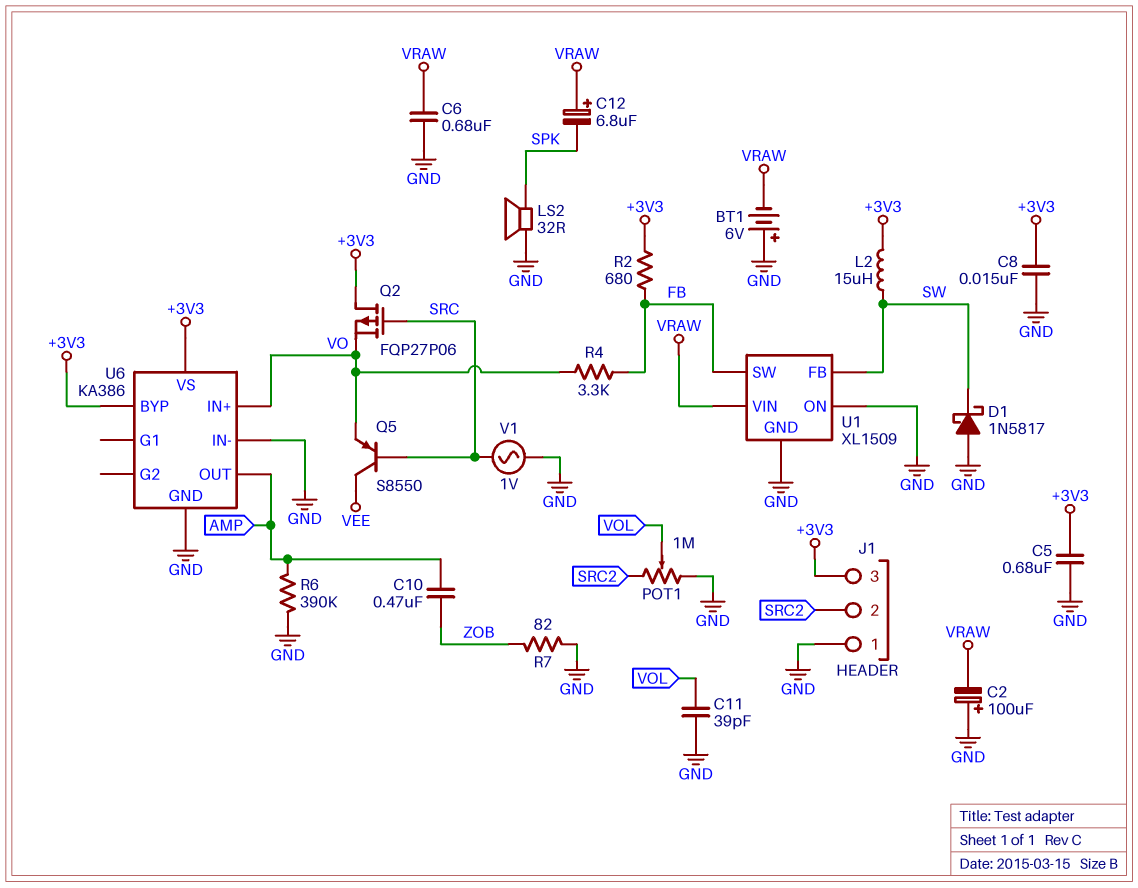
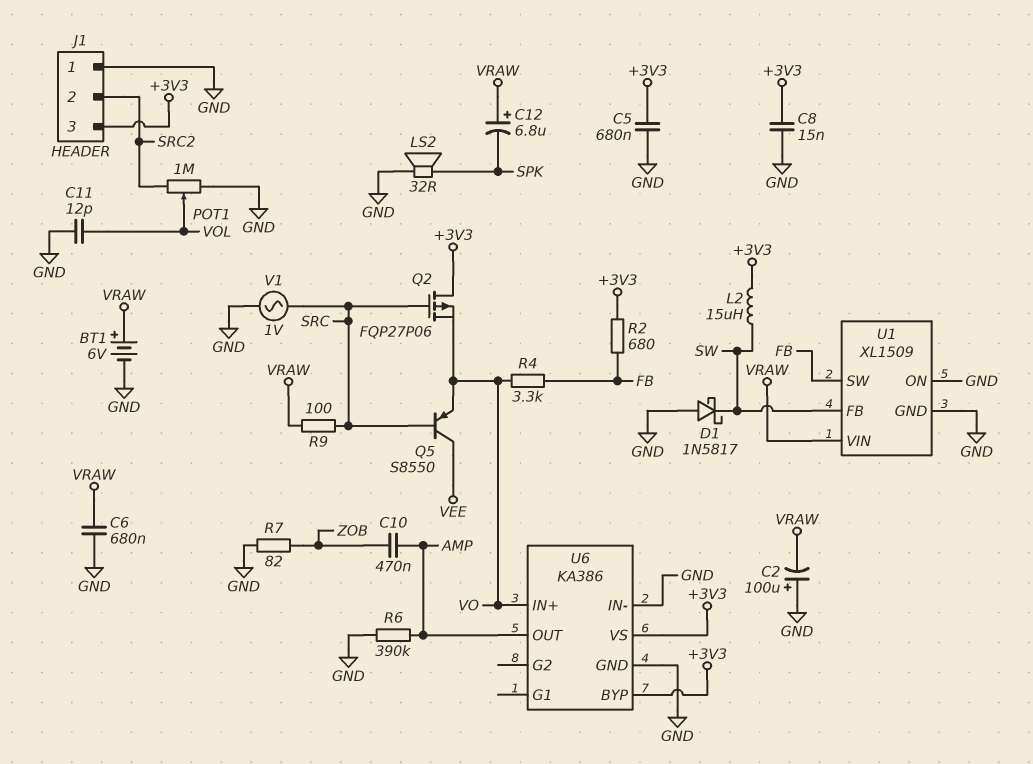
BT1: 6V (plus GND, minus VRAW) -> 6V (plus VRAW, minus GND)
C11: 39pF (GND, VOL) -> 12pF (GND, VOL)
R9: none -> 100 (SRC, VRAW)

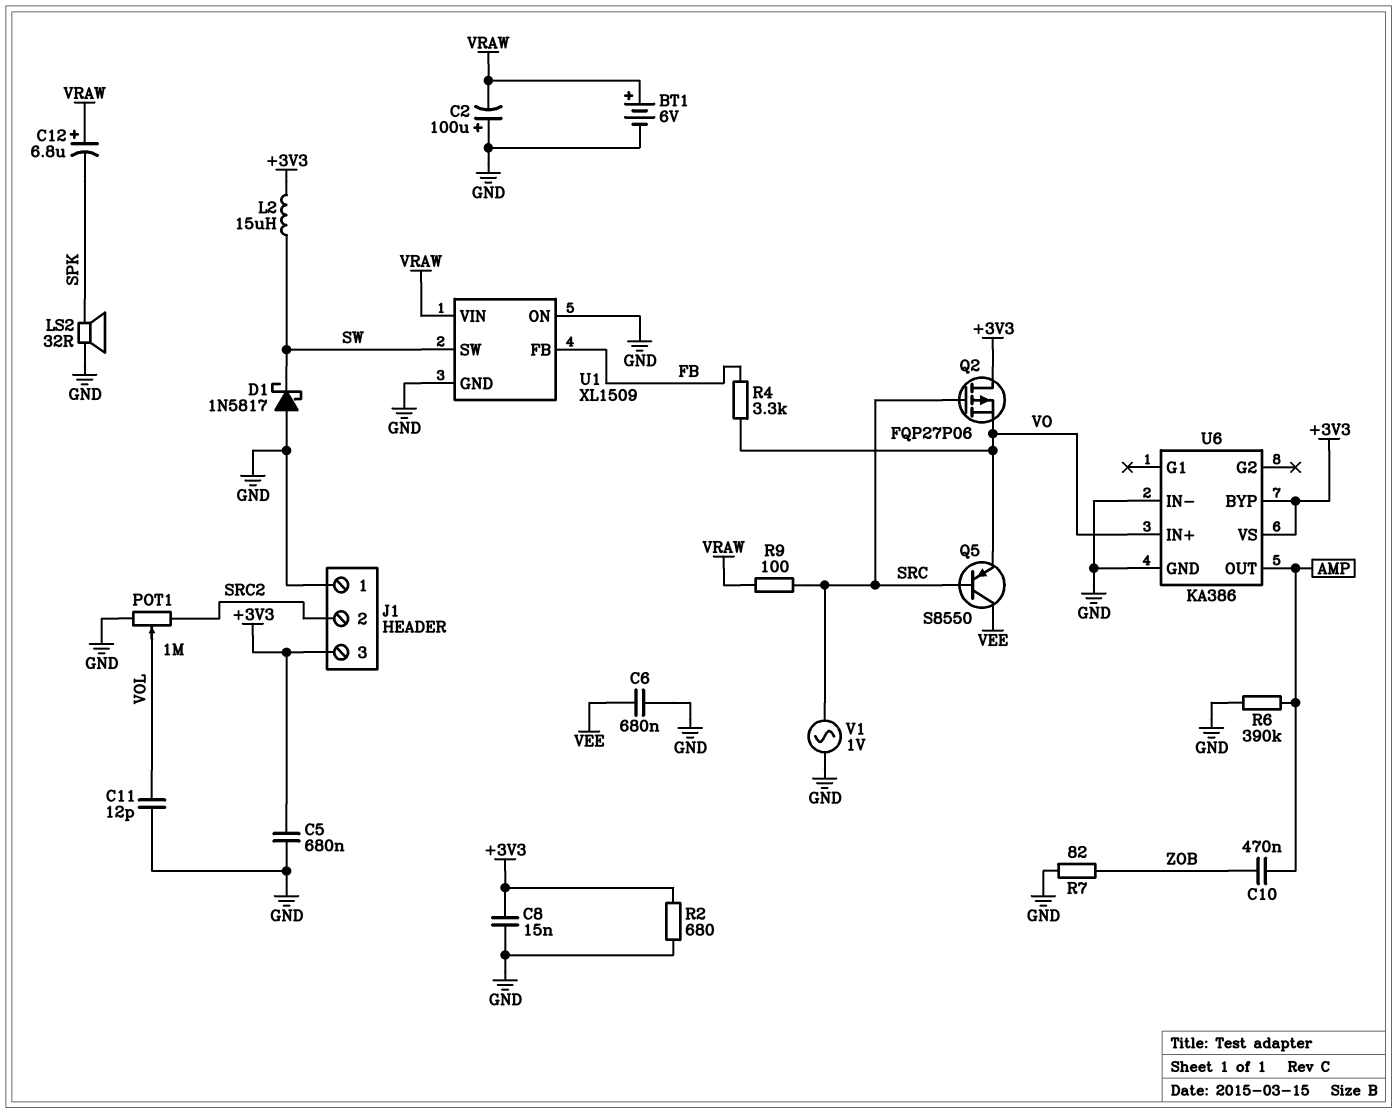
C6: 680nF (GND, VRAW) -> 680nF (GND, VEE)
R2: 680 (+3V3, FB) -> 680 (+3V3, GND)
U1 pin FB: SW -> FB
U1 pin SW: FB -> SW

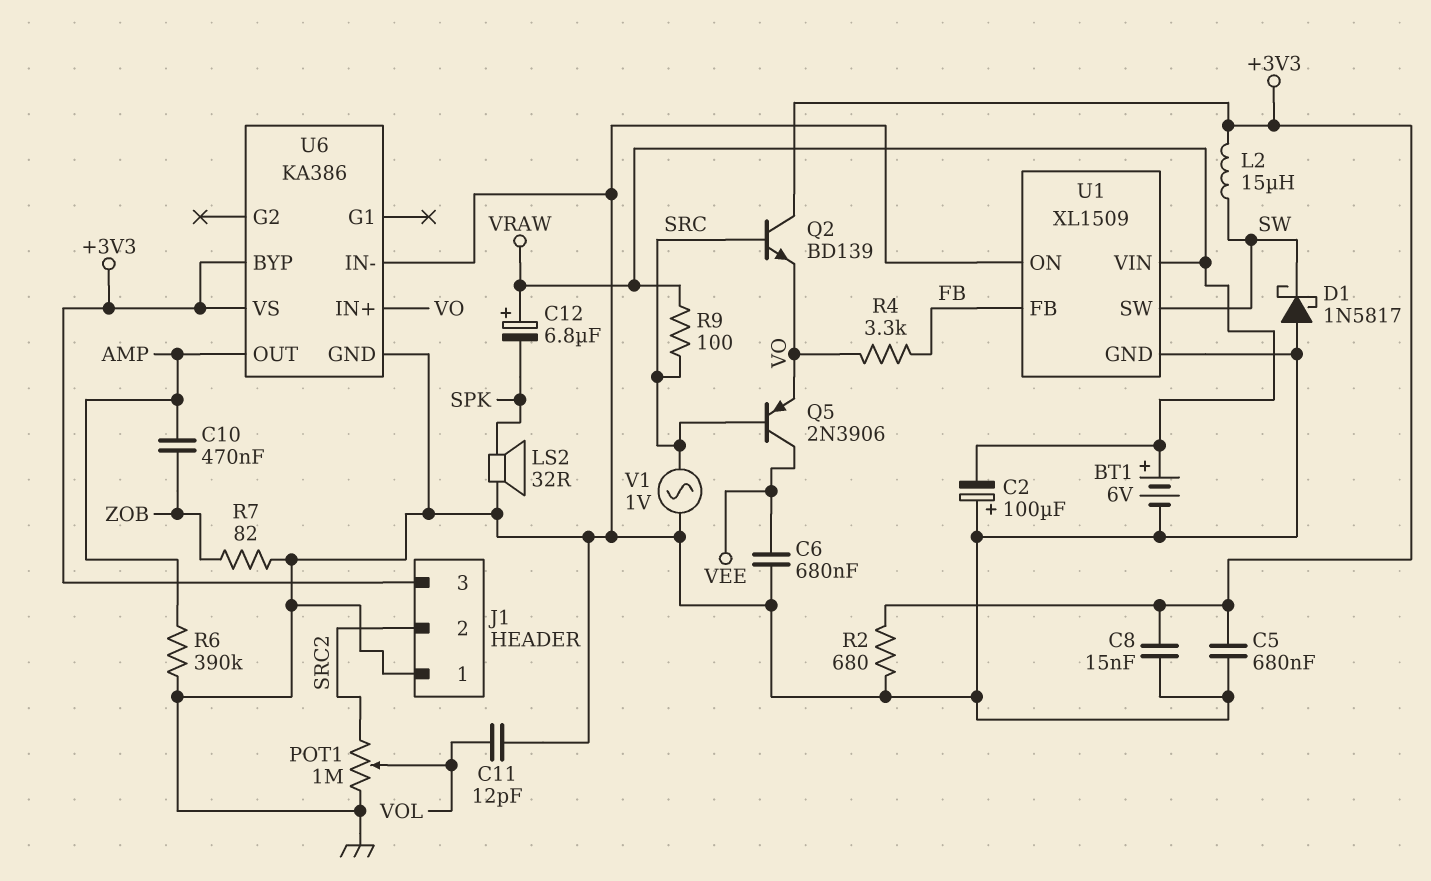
Q2: PMOS FQP27P06 (G SRC, D +3V3, S VO) -> NPN BD139 (B SRC, C +3V3, E VO)
Q5: PNP S8550 (B SRC, C VEE, E VO) -> PNP 2N3906 (B SRC, C VEE, E VO)

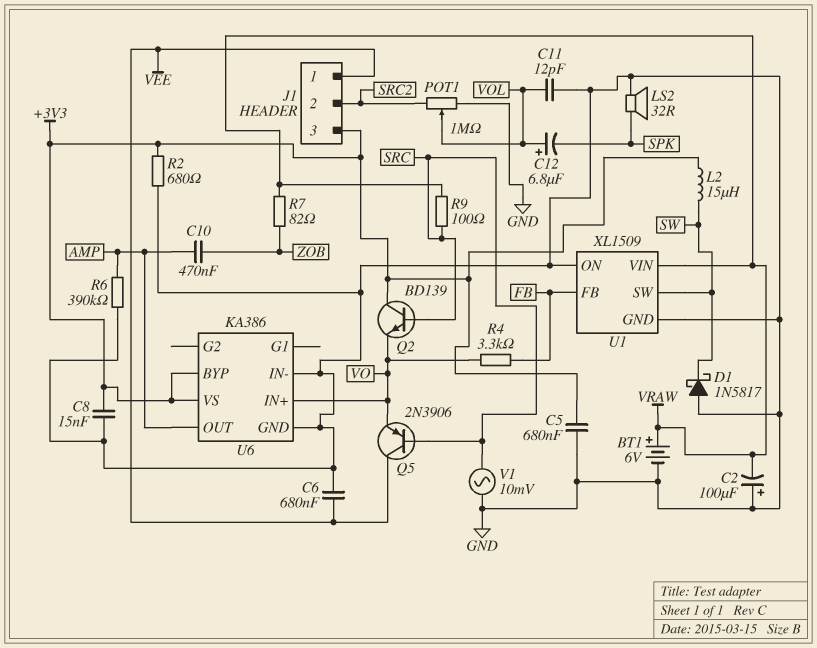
C12: 6.8uF (plus VRAW, minus SPK) -> 6.8uF (plus VOL, minus SPK)
J1 pin 1: GND -> VEE
R7: 82 (GND, ZOB) -> 82 (VRAW, ZOB)
V1: AC 1V (GND, SRC) -> AC 10mV (GND, SRC)

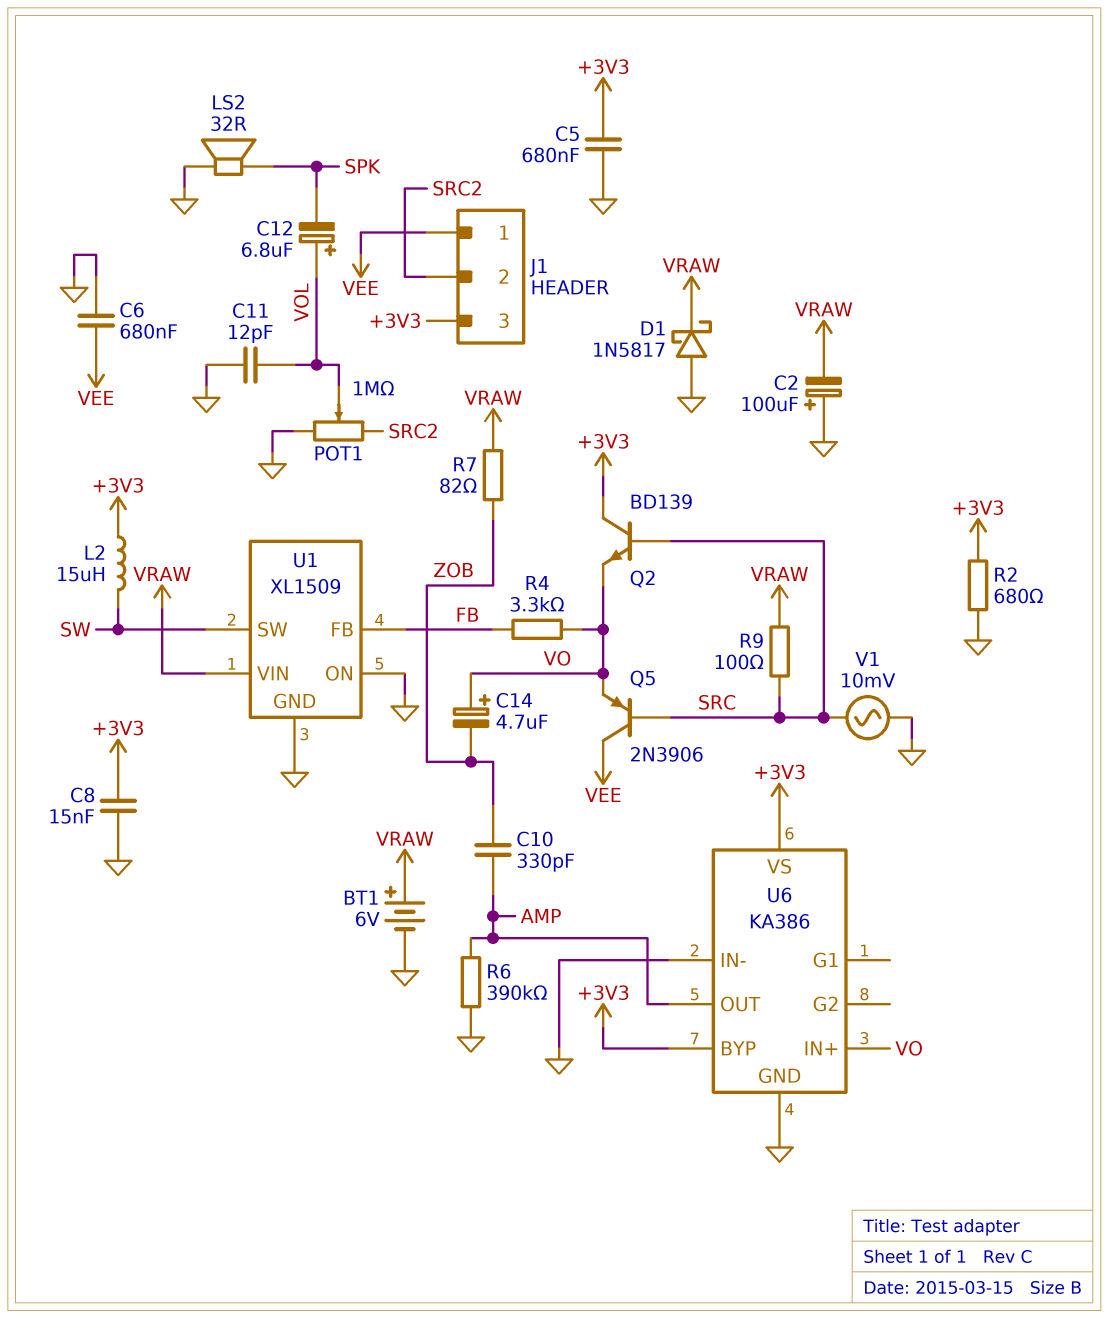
C10: 470nF (AMP, ZOB) -> 330pF (AMP, ZOB)
C14: none -> 4.7uF (plus VO, minus ZOB)
D1: schottky 1N5817 (A GND, K SW) -> schottky 1N5817 (A GND, K VRAW)

